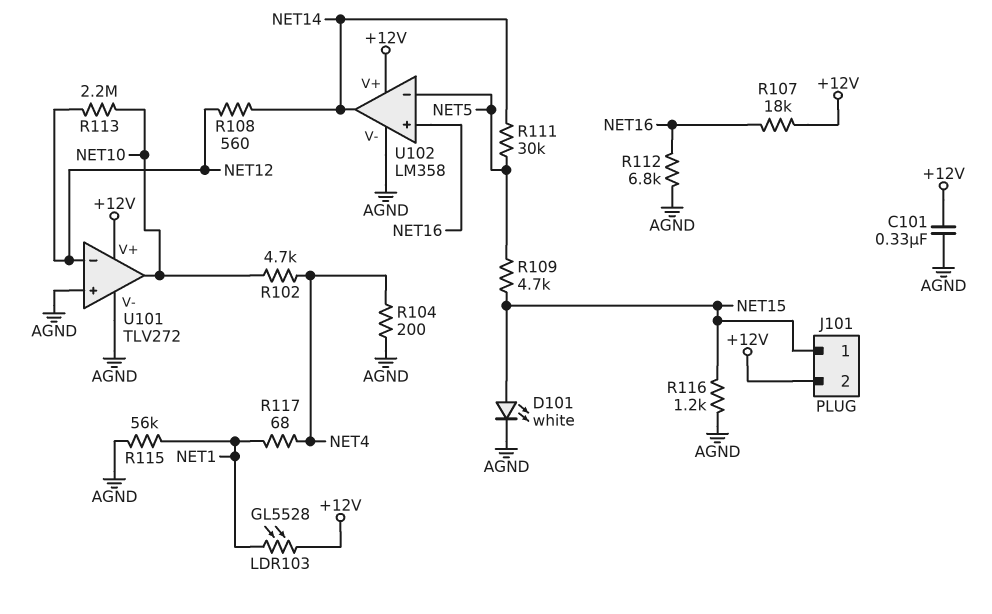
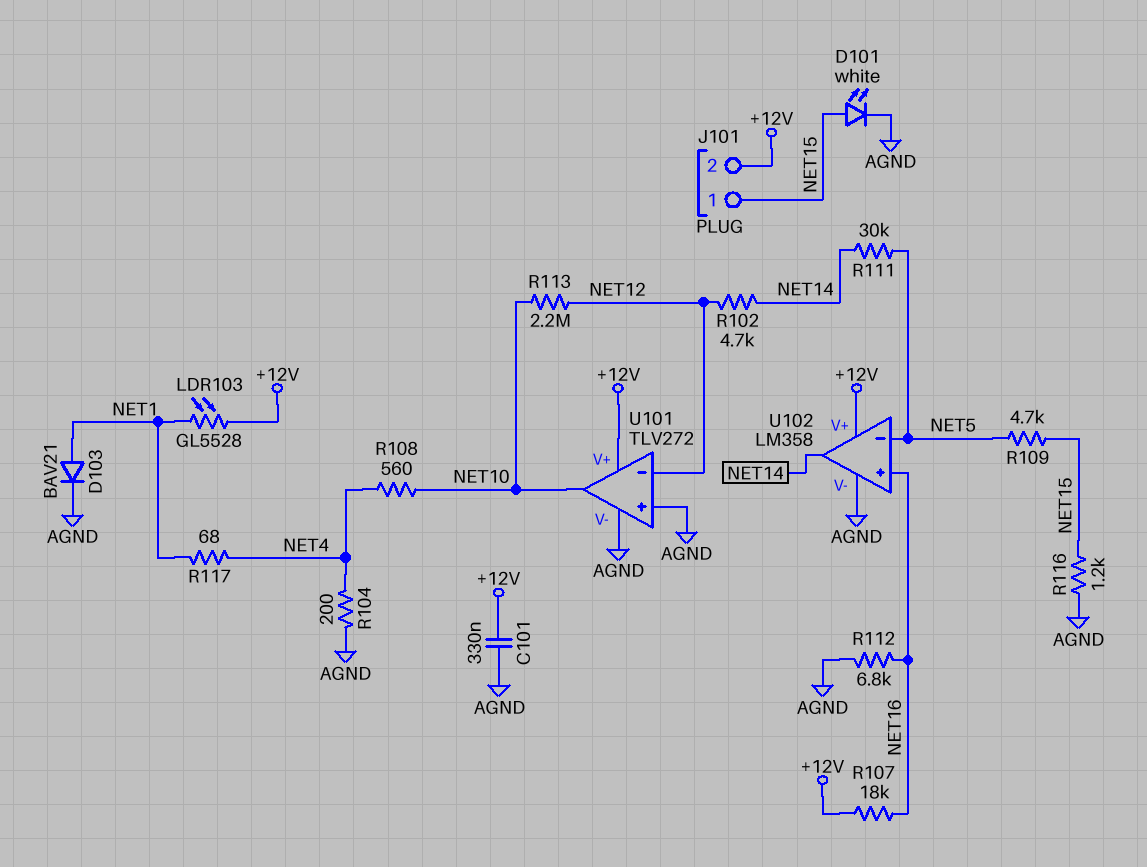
D103: none -> diode BAV21 (A NET1, K AGND)
R102: 4.7k (NET4, NET10) -> 4.7k (NET12, NET14)
R108: 560 (NET12, NET14) -> 560 (NET4, NET10)
R115: 56k (AGND, NET1) -> none

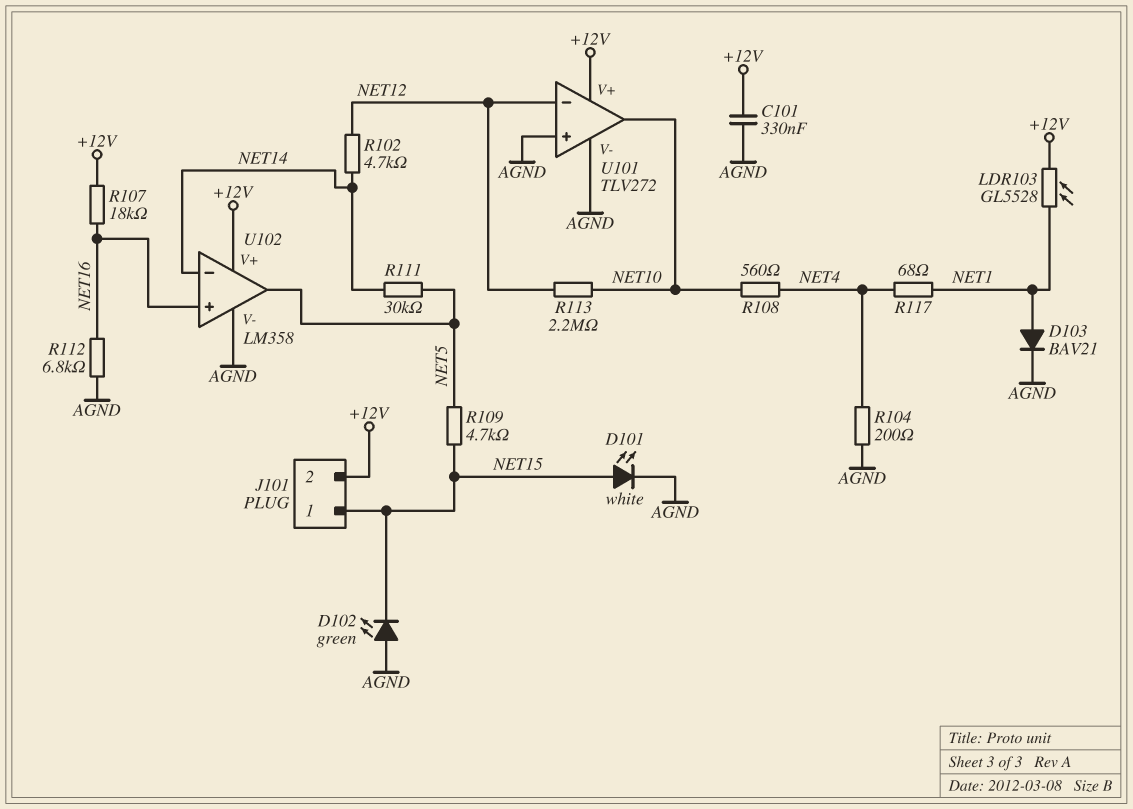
D102: none -> LED green (A AGND, K NET15)
R116: 1.2k (AGND, NET15) -> none
U102 pin in-: NET5 -> NET14
U102 pin out: NET14 -> NET5

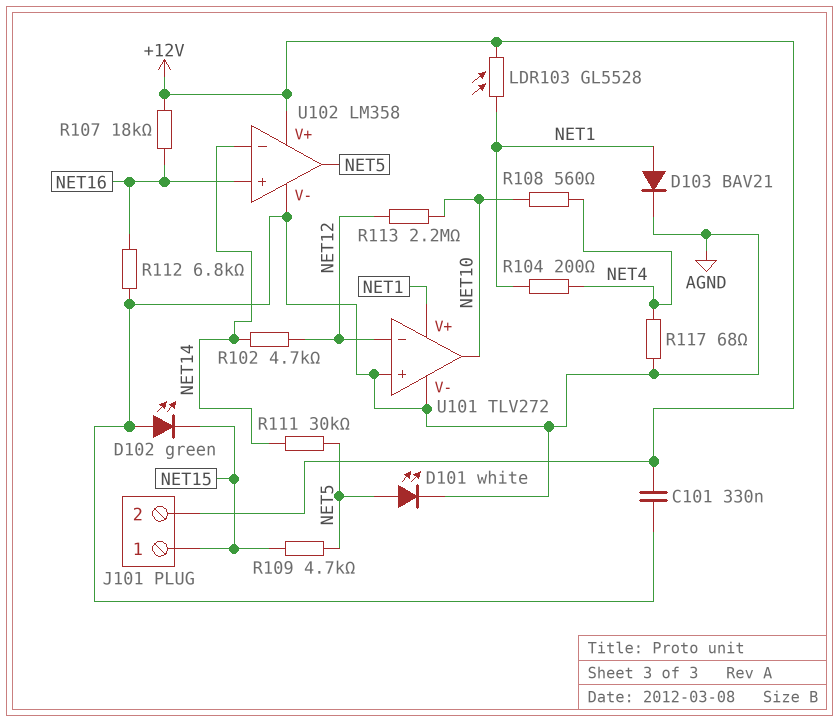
D101: LED white (A NET15, K AGND) -> LED white (A NET5, K AGND)
R104: 200 (AGND, NET4) -> 200 (NET1, NET4)
R117: 68 (NET1, NET4) -> 68 (AGND, NET4)
U101 pin V+: +12V -> NET1

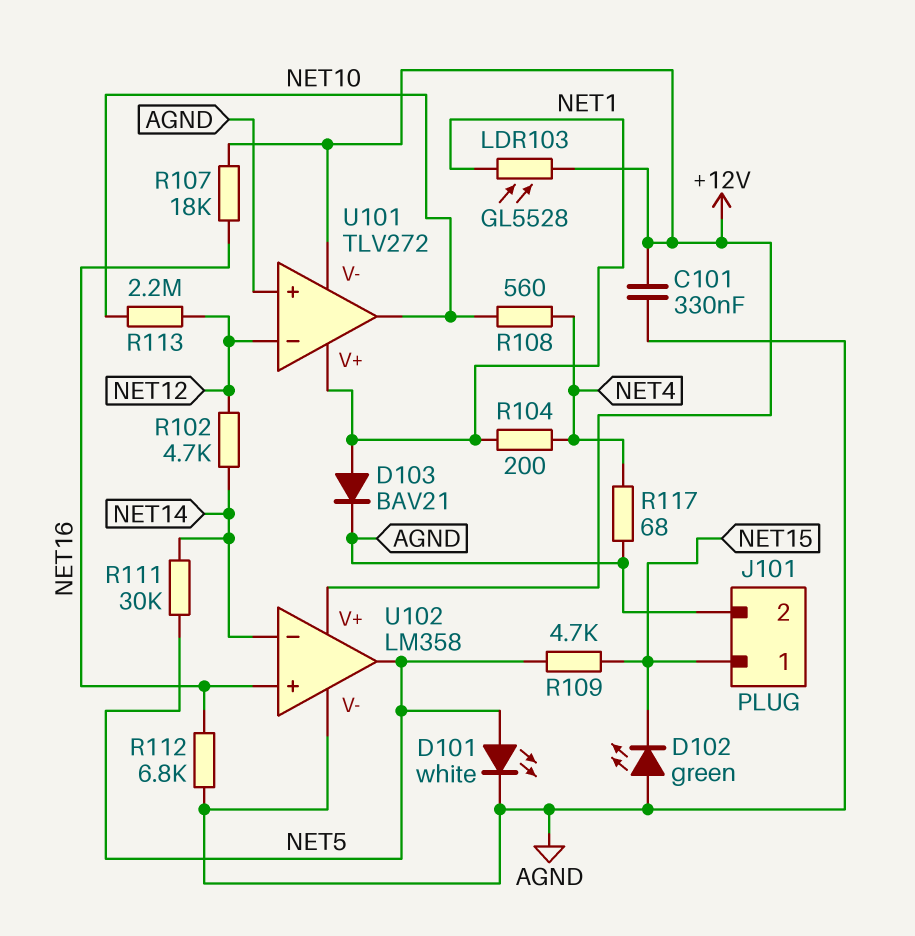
J101 pin 2: +12V -> AGND
U101 pin V-: AGND -> +12V

